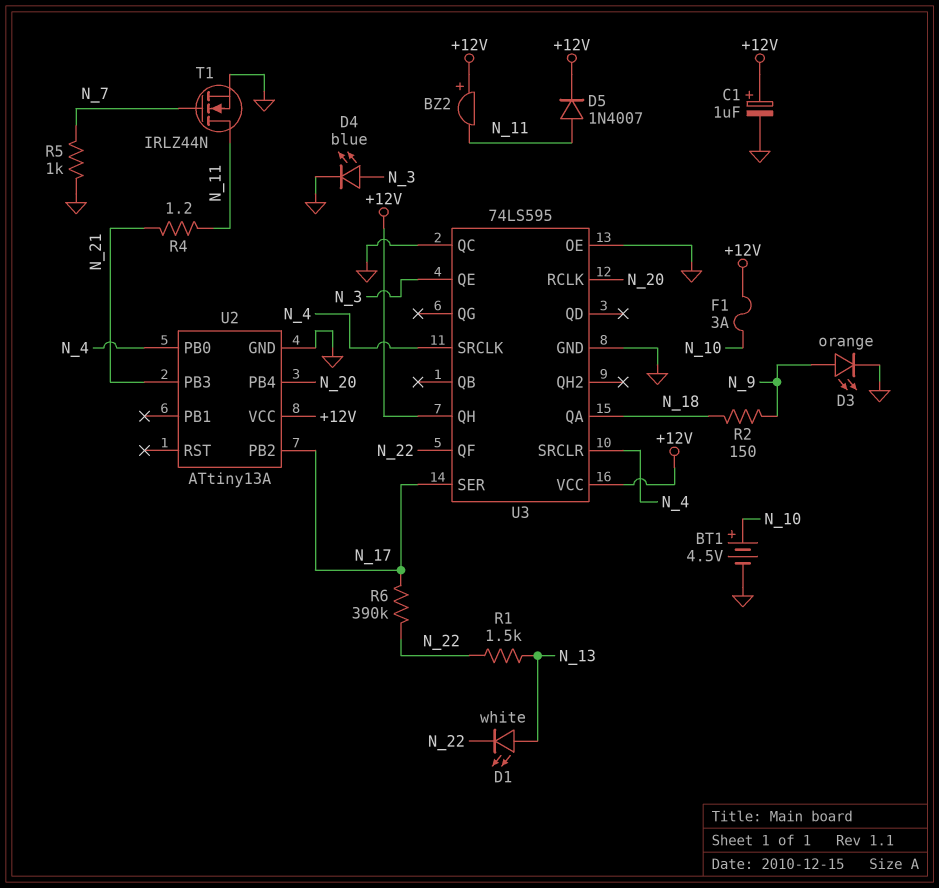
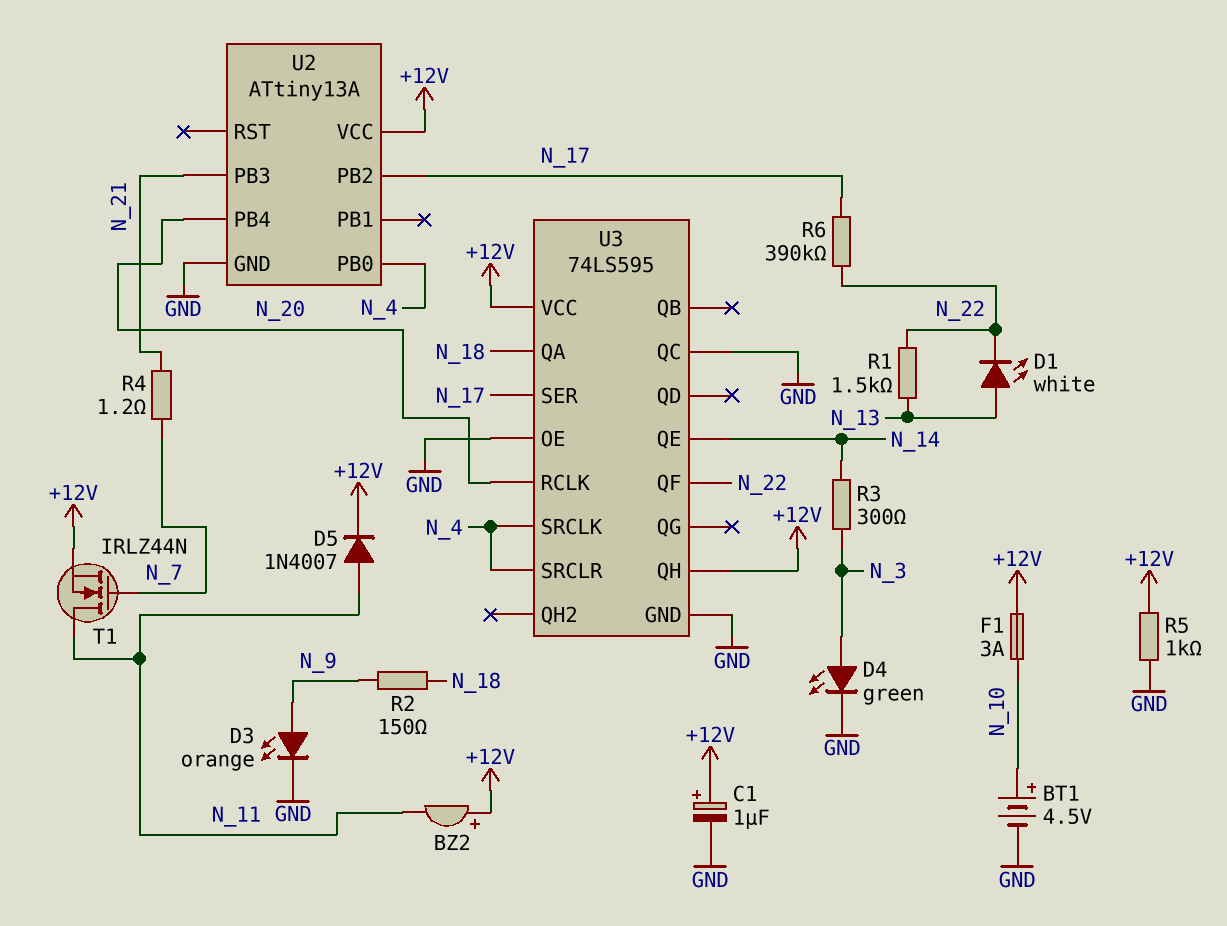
D4: LED blue (A N_3, K GND) -> LED green (A N_3, K GND)
R3: none -> 300 (N_3, N_14)
R4: 1.2 (N_11, N_21) -> 1.2 (N_7, N_21)
R5: 1k (GND, N_7) -> 1k (+12V, GND)
T1: NMOS IRLZ44N (G N_7, D N_11, S GND) -> NMOS IRLZ44N (G N_7, D N_11, S +12V)
U3 pin QE: N_3 -> N_14

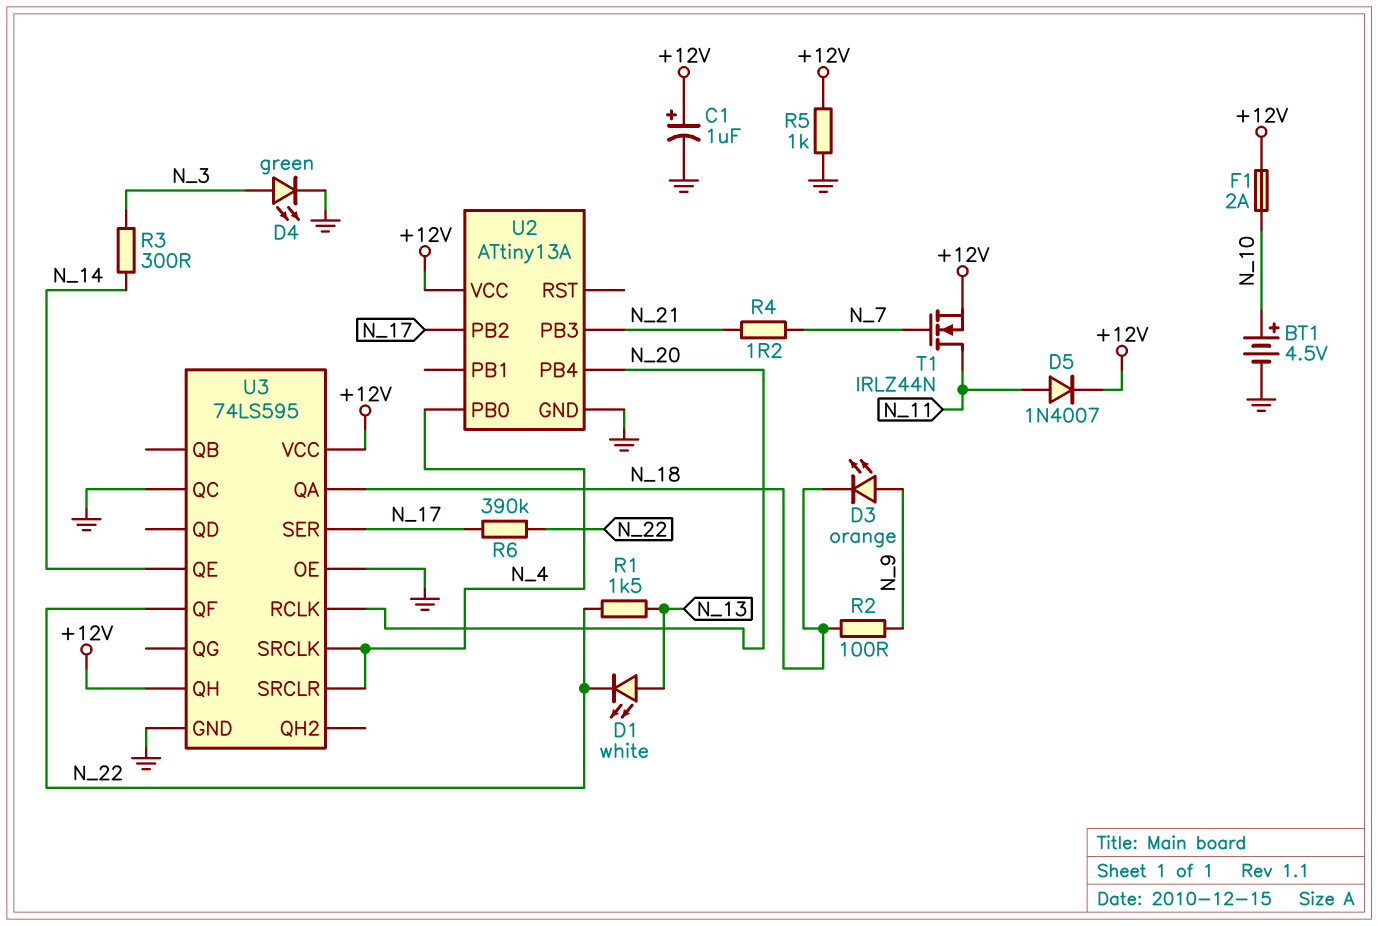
BZ2: buzzer (plus +12V, minus N_11) -> none
D3: LED orange (A N_9, K GND) -> LED orange (A N_9, K N_18)
F1: 3A (+12V, N_10) -> 2A (+12V, N_10)
R2: 150 (N_9, N_18) -> 100 (N_9, N_18)

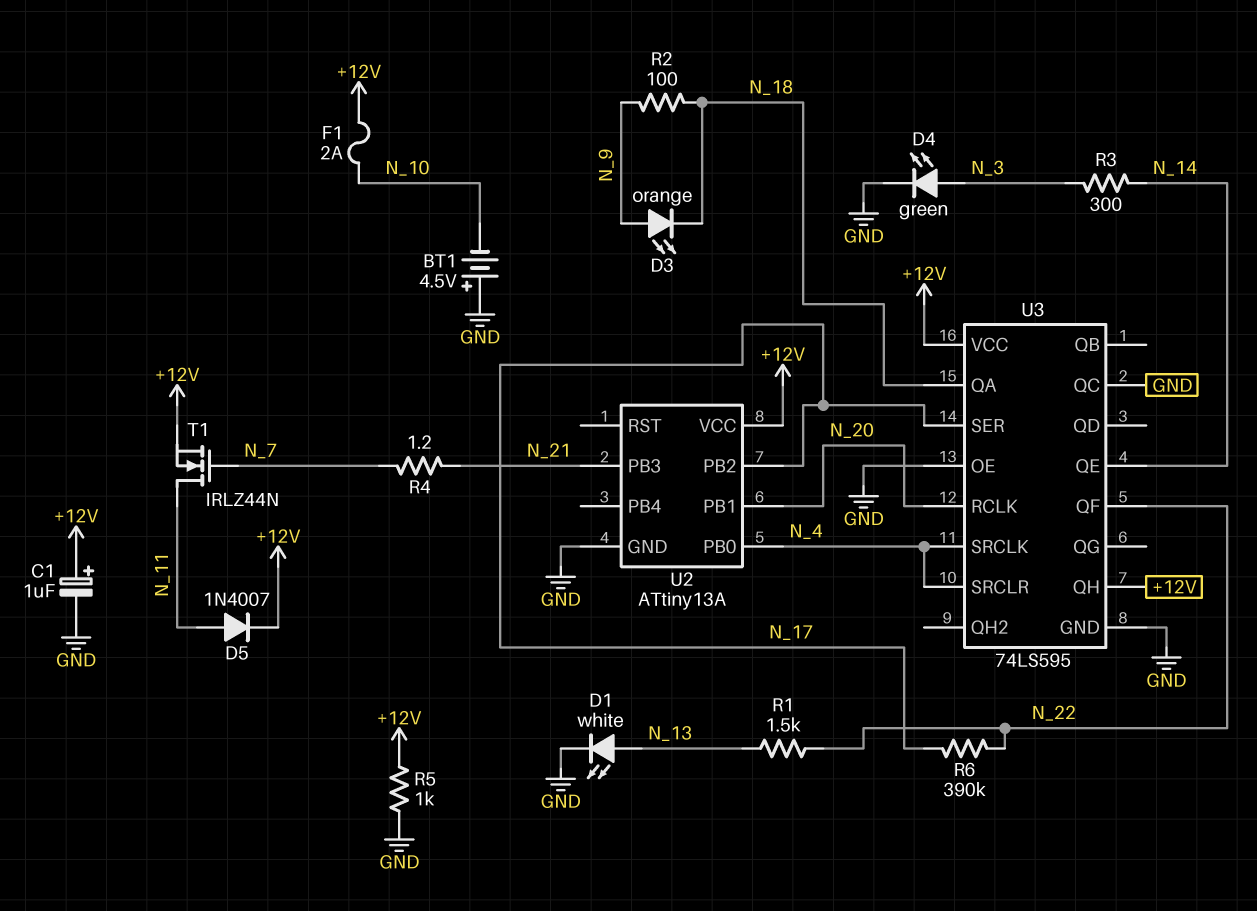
BT1: 4.5V (plus N_10, minus GND) -> 4.5V (plus GND, minus N_10)
D1: LED white (A N_13, K N_22) -> LED white (A N_13, K GND)
U2 pin PB1: none -> N_20
U2 pin PB4: N_20 -> none

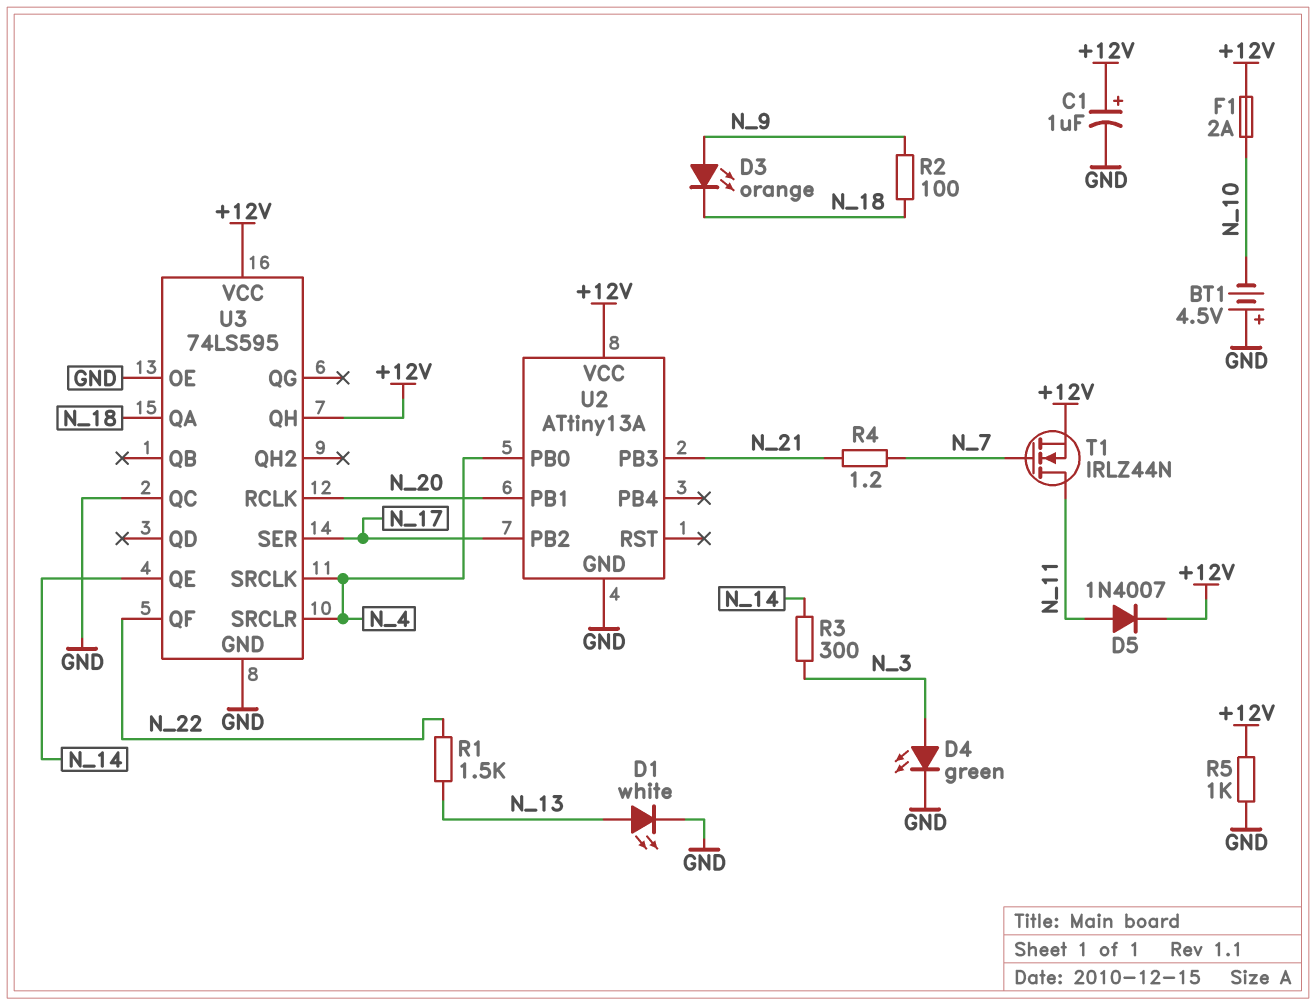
R6: 390k (N_17, N_22) -> none

